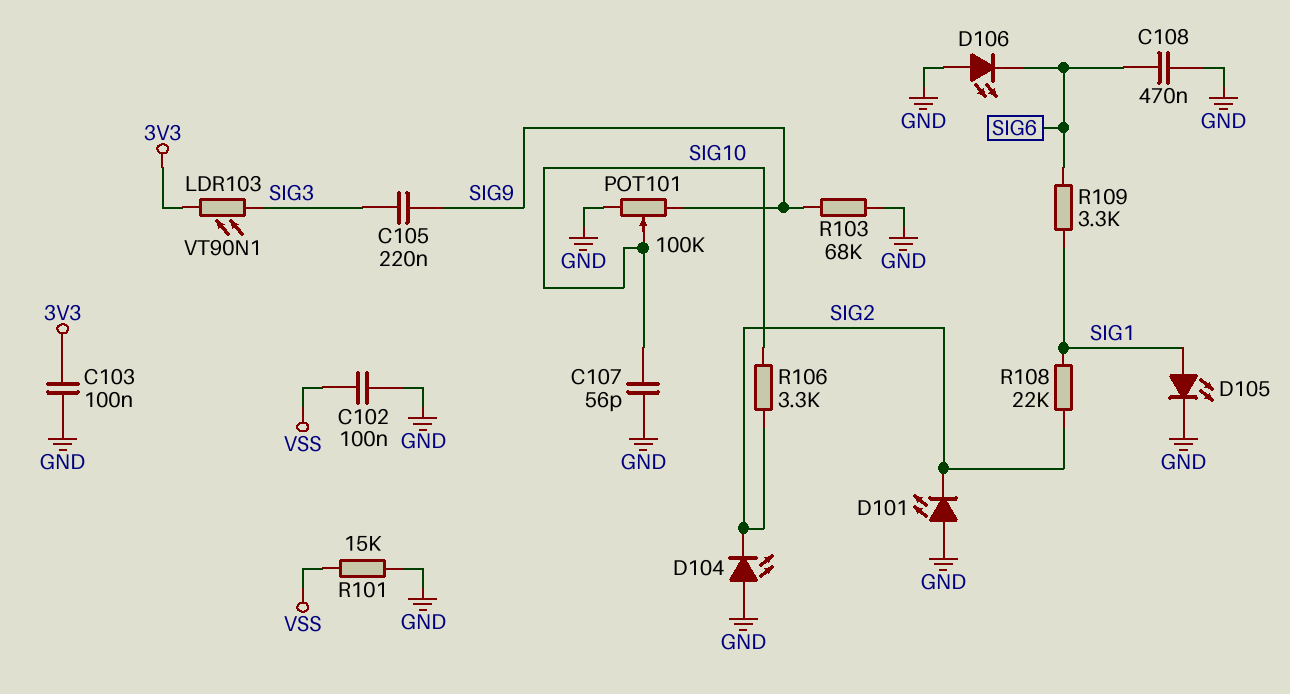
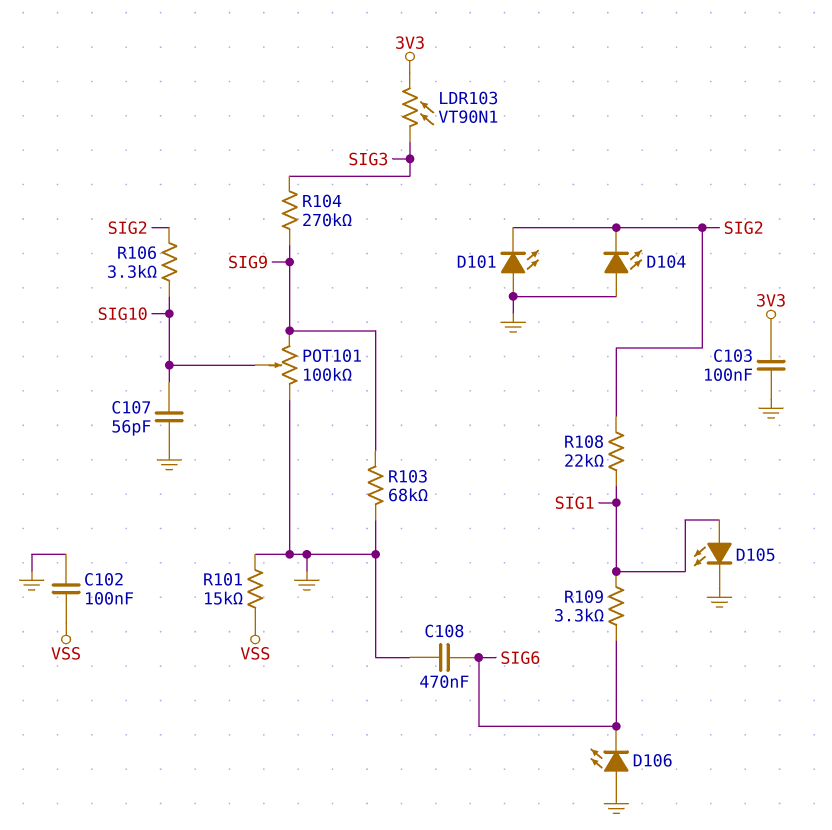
C105: 220nF (SIG3, SIG9) -> none
R104: none -> 270k (SIG3, SIG9)

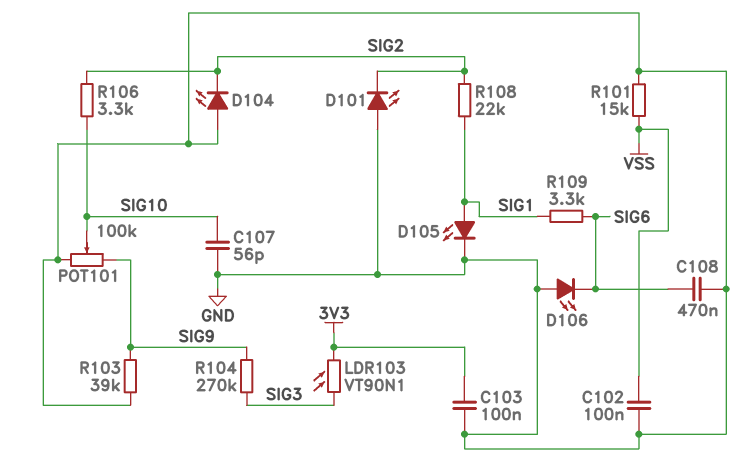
R103: 68k (GND, SIG9) -> 39k (GND, SIG9)

